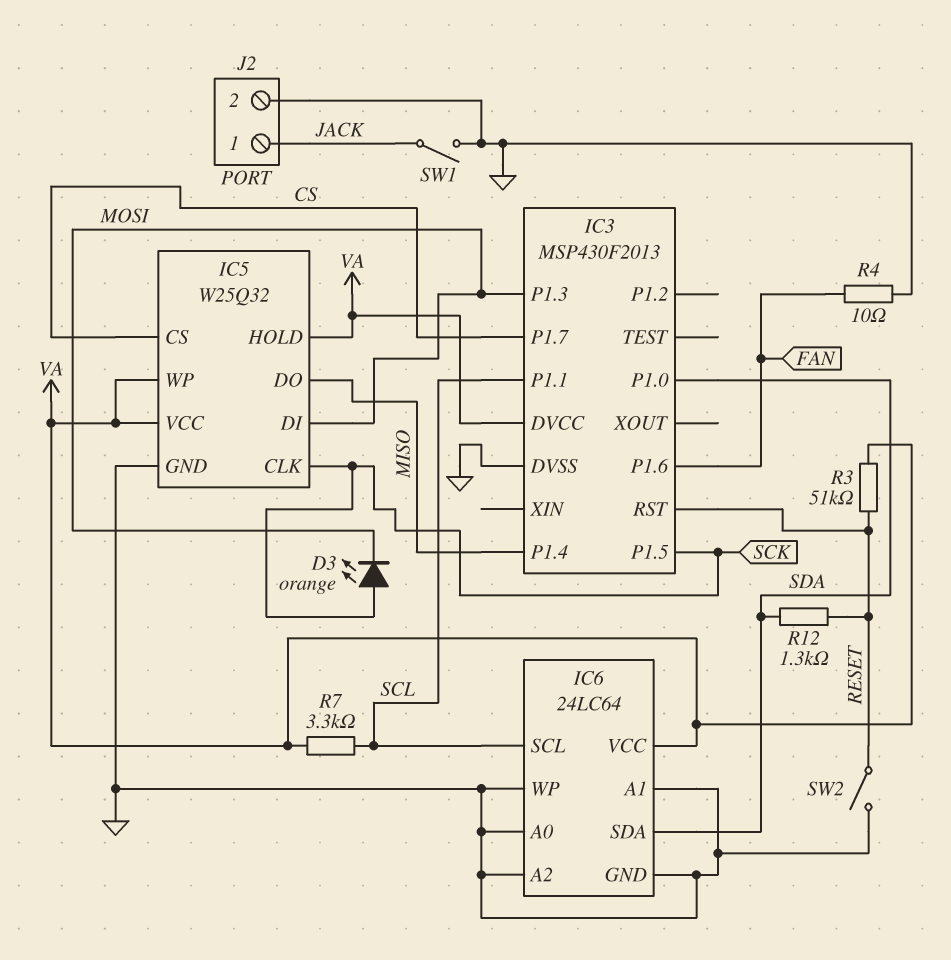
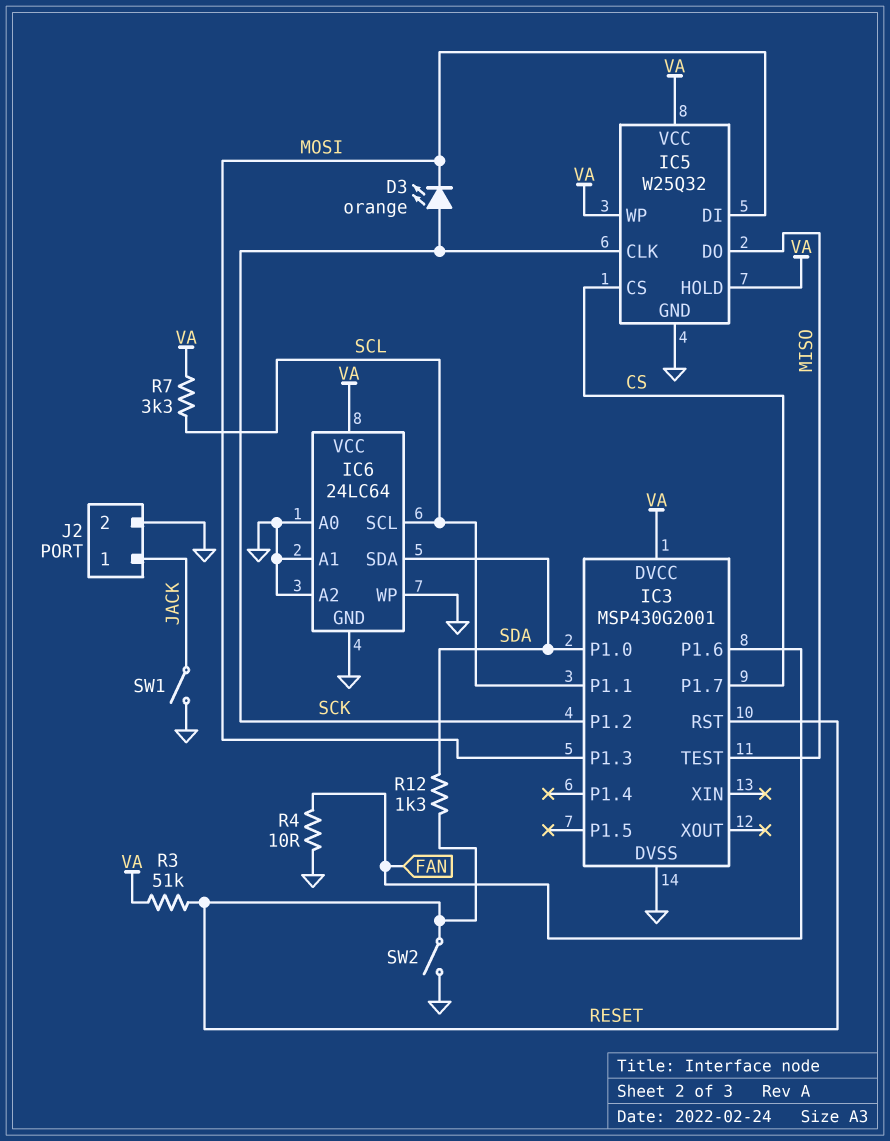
IC3: MSP430F2013 -> MSP430G2001
IC3 pin P1.2: none -> SCK
IC3 pin P1.4: MISO -> none
IC3 pin P1.5: SCK -> none
IC3 pin TEST: none -> MISO

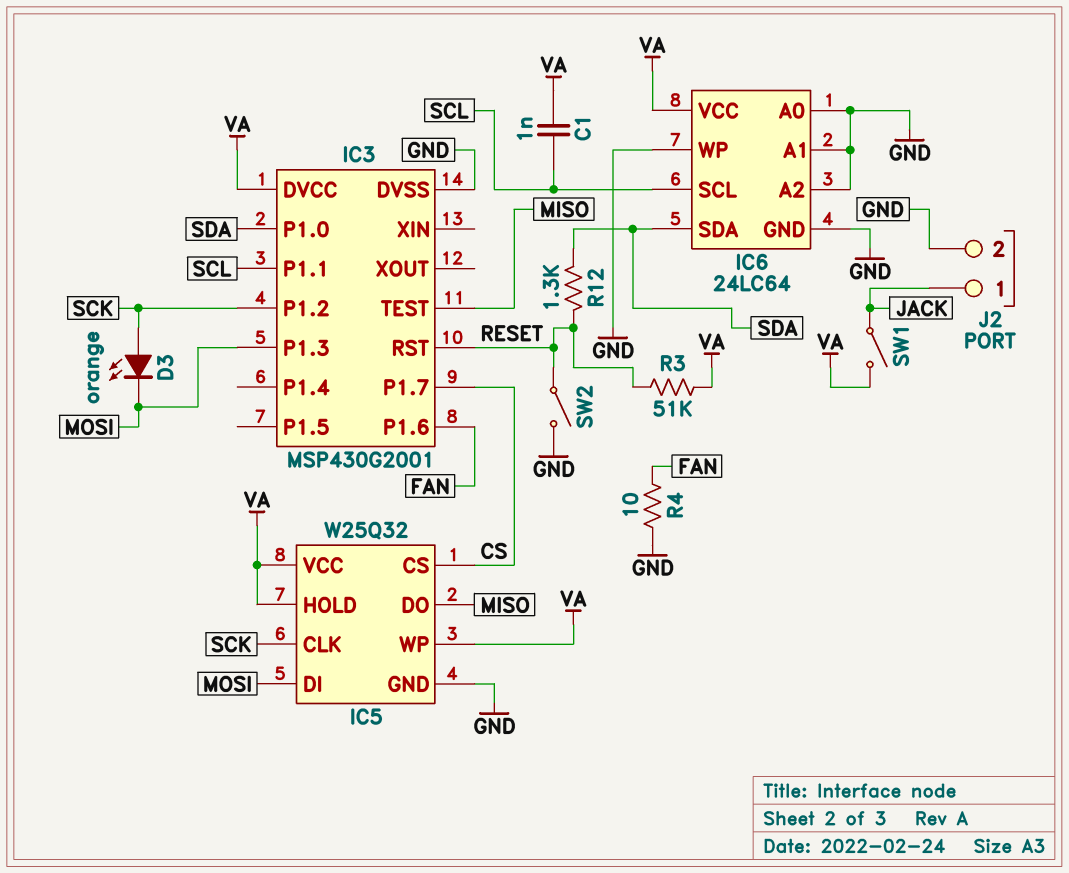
C1: none -> 1nF (SCL, VA)
R7: 3.3k (SCL, VA) -> none
SW1: switch (GND, JACK) -> switch (JACK, VA)

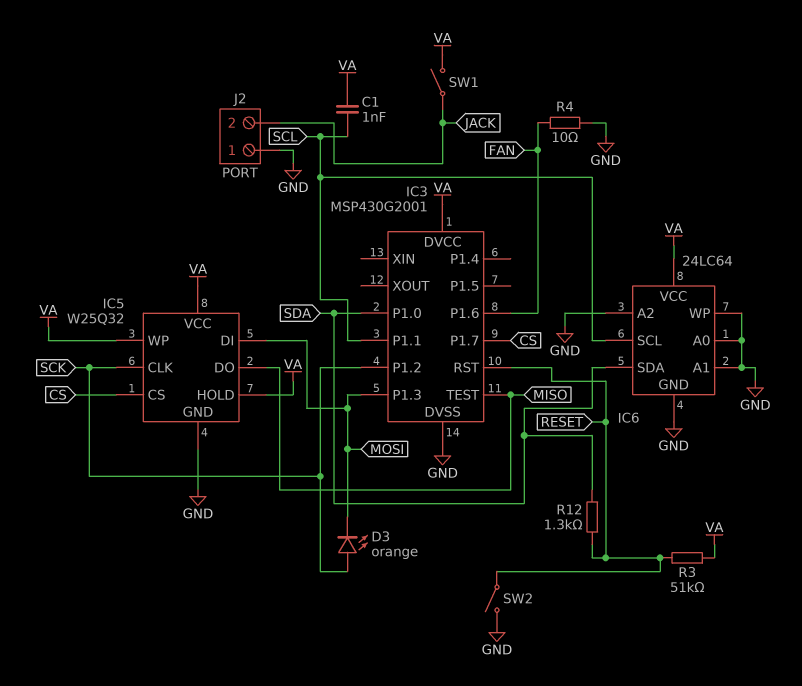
J2 pin 1: JACK -> GND
J2 pin 2: GND -> JACK

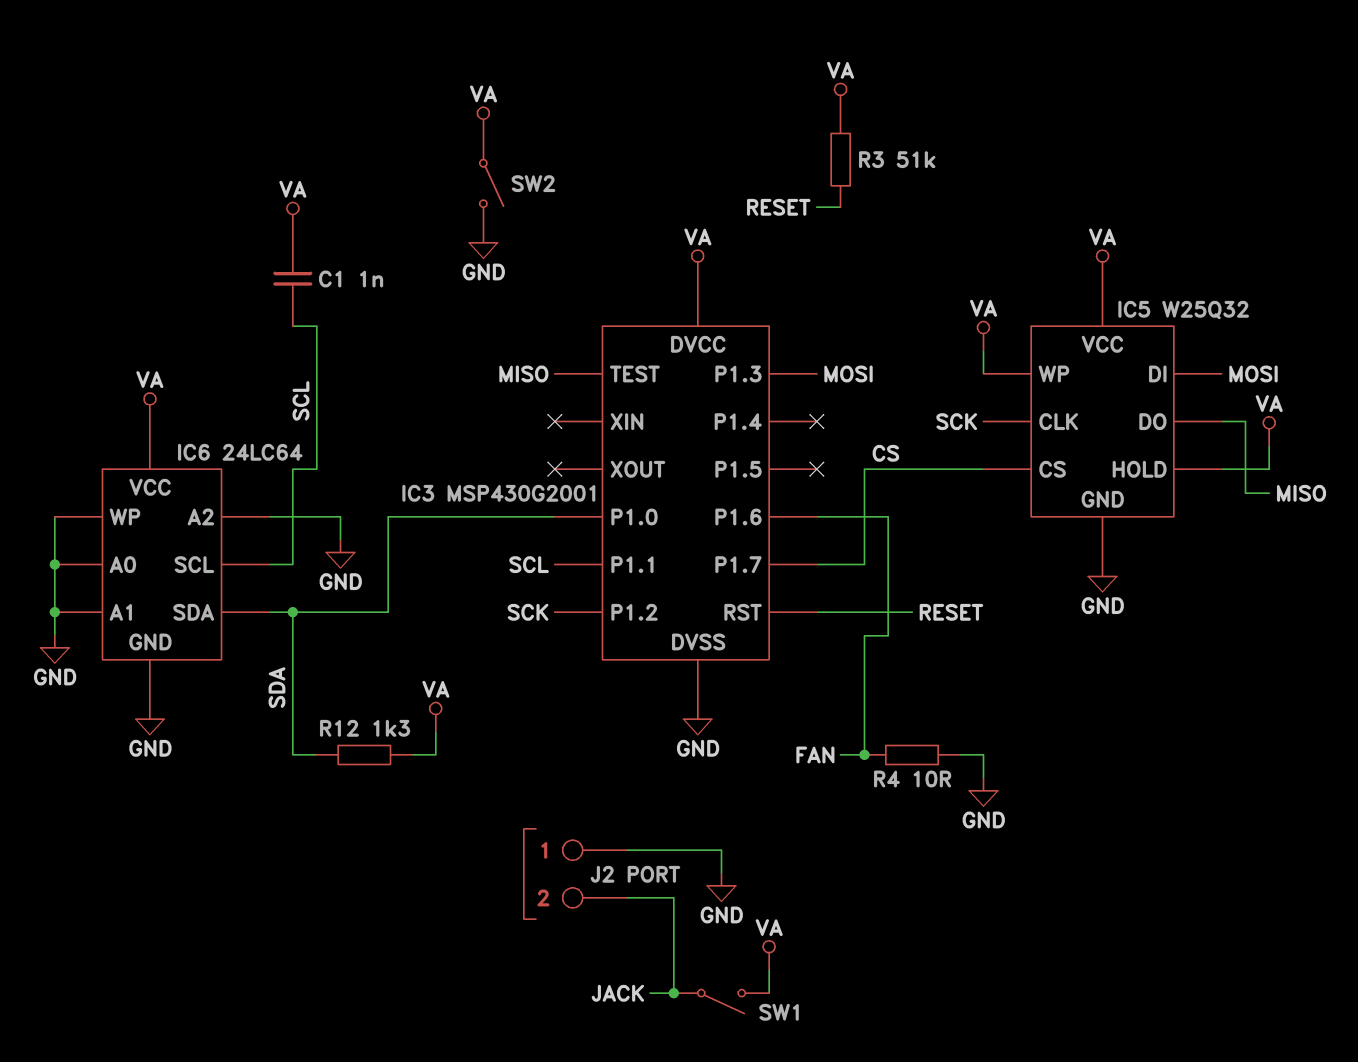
D3: LED orange (A SCK, K MOSI) -> none
R12: 1.3k (RESET, SDA) -> 1.3k (SDA, VA)
SW2: switch (GND, RESET) -> switch (GND, VA)

